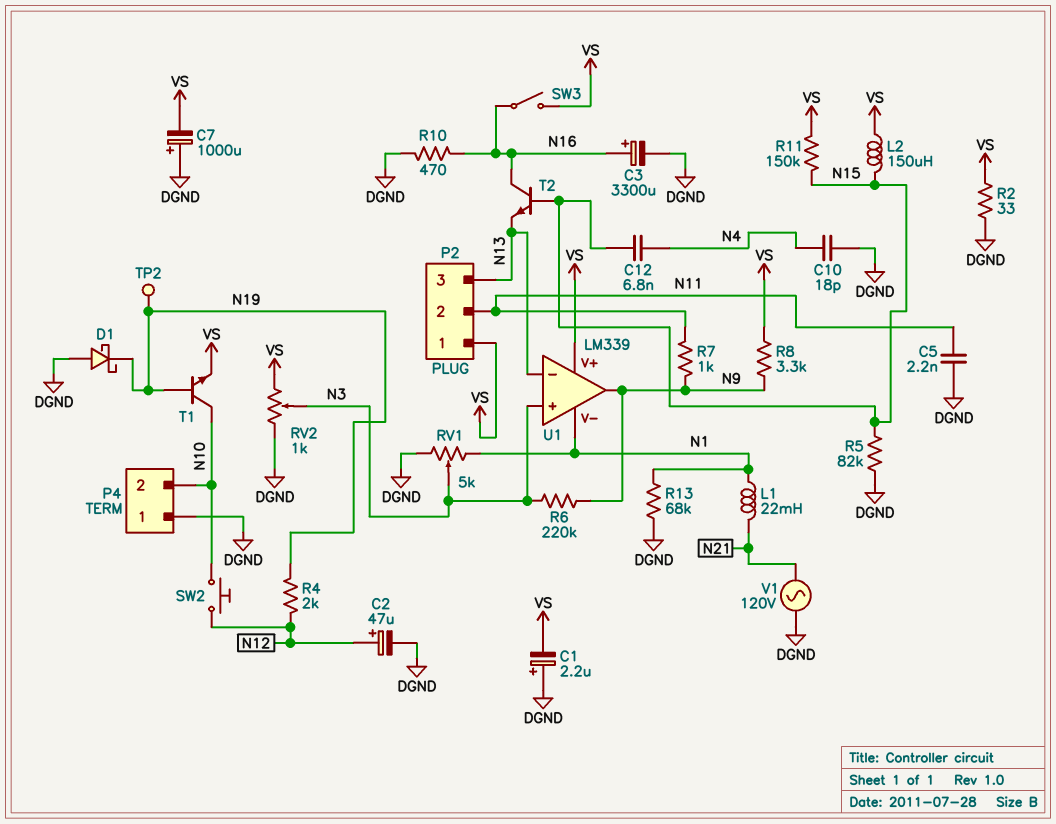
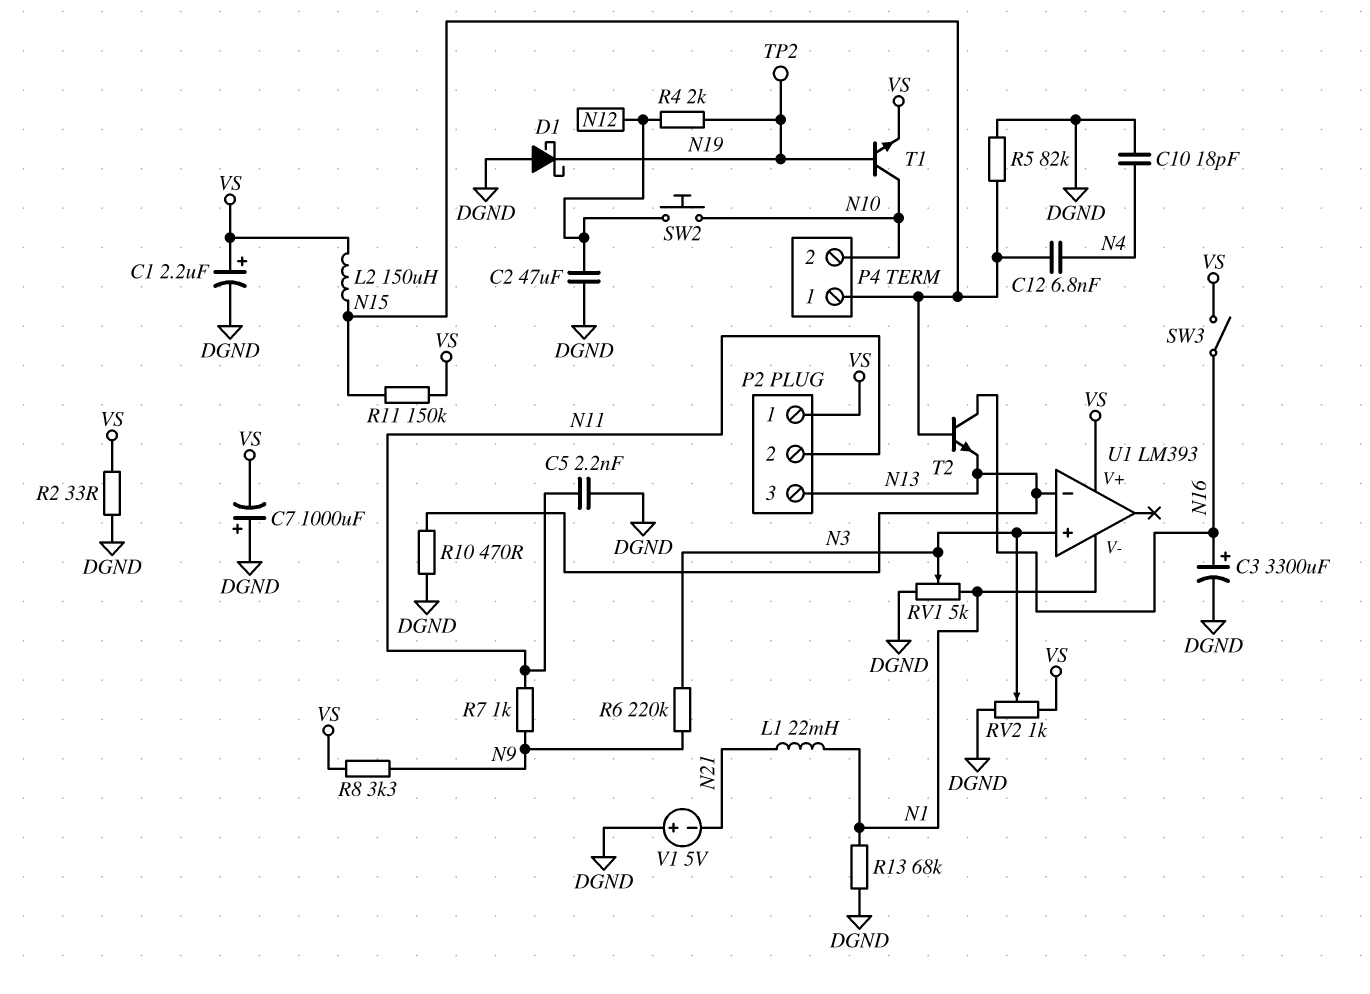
C1: 2.2uF (plus DGND, minus VS) -> 2.2uF (plus VS, minus DGND)
C2: 47uF (plus N12, minus DGND) -> 47uF (DGND, N12)
P4 pin 1: DGND -> N15
R10: 470 (DGND, N16) -> 470 (DGND, N13)
U1: LM339 -> LM393
U1 pin out: N9 -> none
V1: AC 120V (DGND, N21) -> 5V (plus DGND, minus N21)

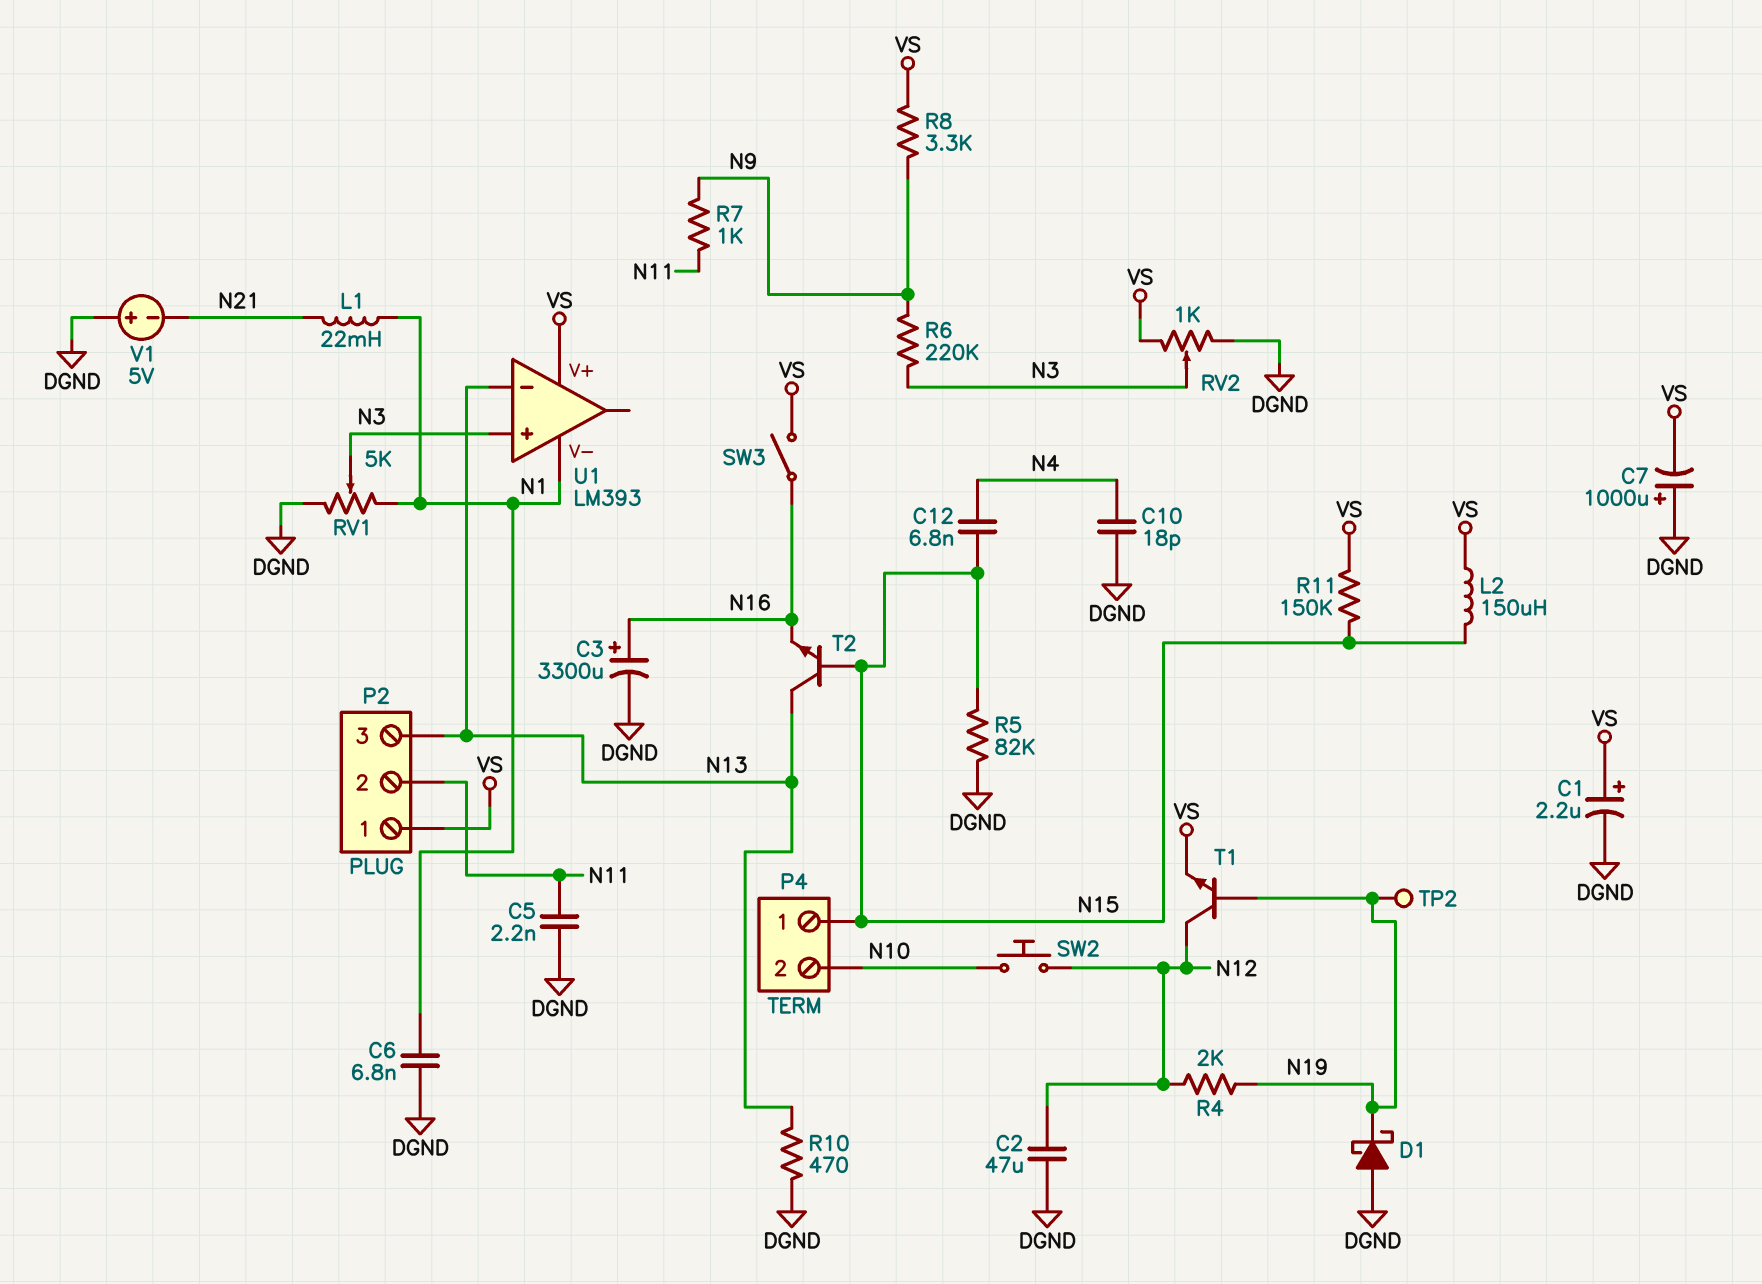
C6: none -> 6.8nF (DGND, N1)
R2: 33 (DGND, VS) -> none
R13: 68k (DGND, N1) -> none
T1: NPN (B N19, C N10, E VS) -> NPN (B N19, C N12, E VS)
T2: NPN (B N15, C N16, E N13) -> NPN (B N15, C N13, E N16)

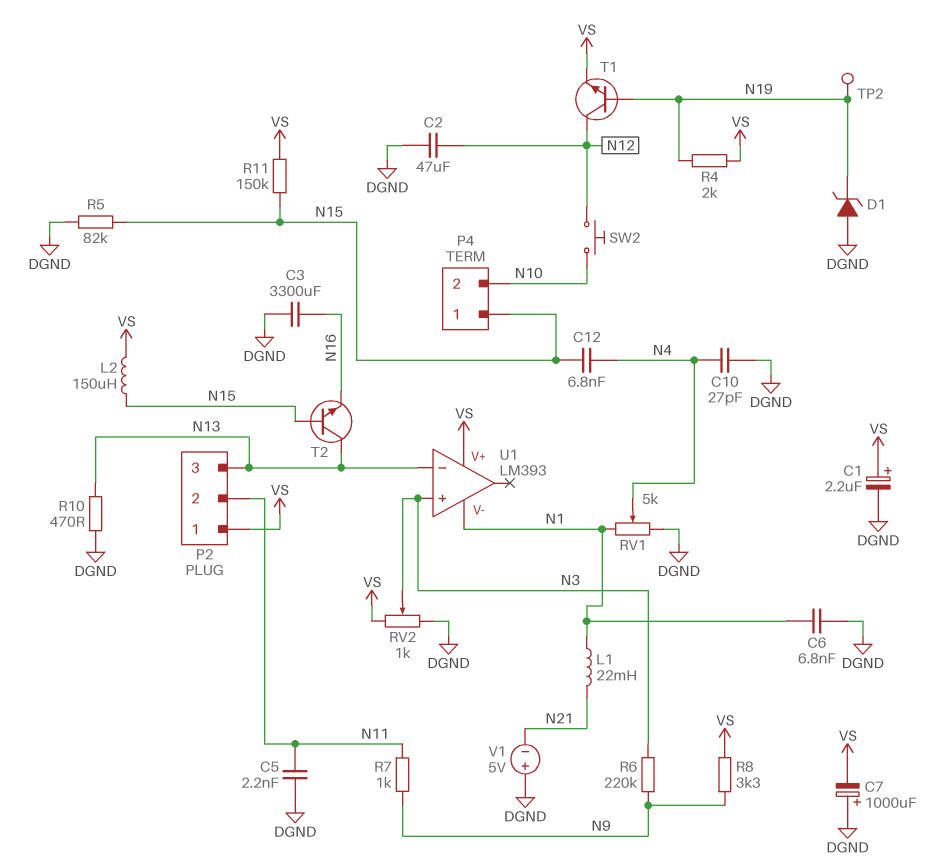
C3: 3300uF (plus N16, minus DGND) -> 3300uF (DGND, N16)
C10: 18pF (DGND, N4) -> 27pF (DGND, N4)
D1: schottky (A DGND, K N19) -> zener (A DGND, K N19)
R4: 2k (N12, N19) -> 2k (N19, VS)
RV1: 5k (DGND, N1, wiper N3) -> 5k (DGND, N1, wiper N4)
SW3: switch (N16, VS) -> none

